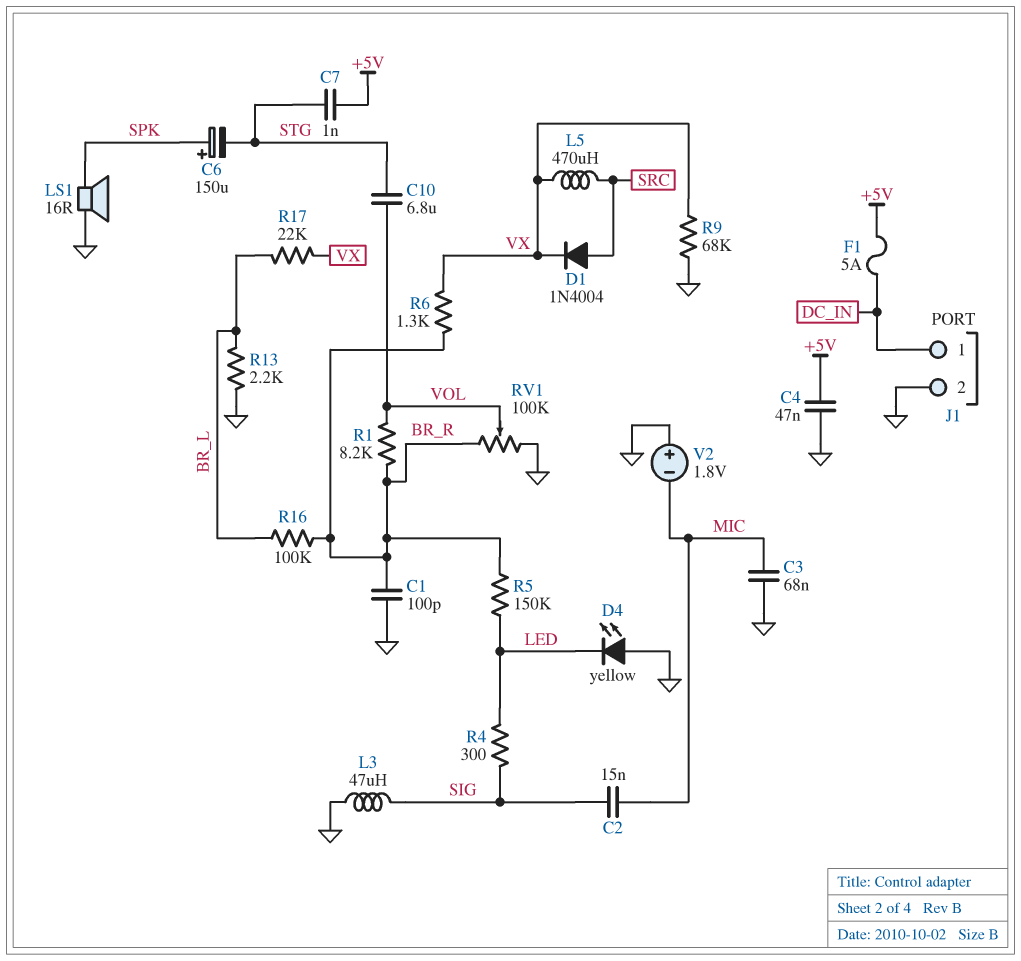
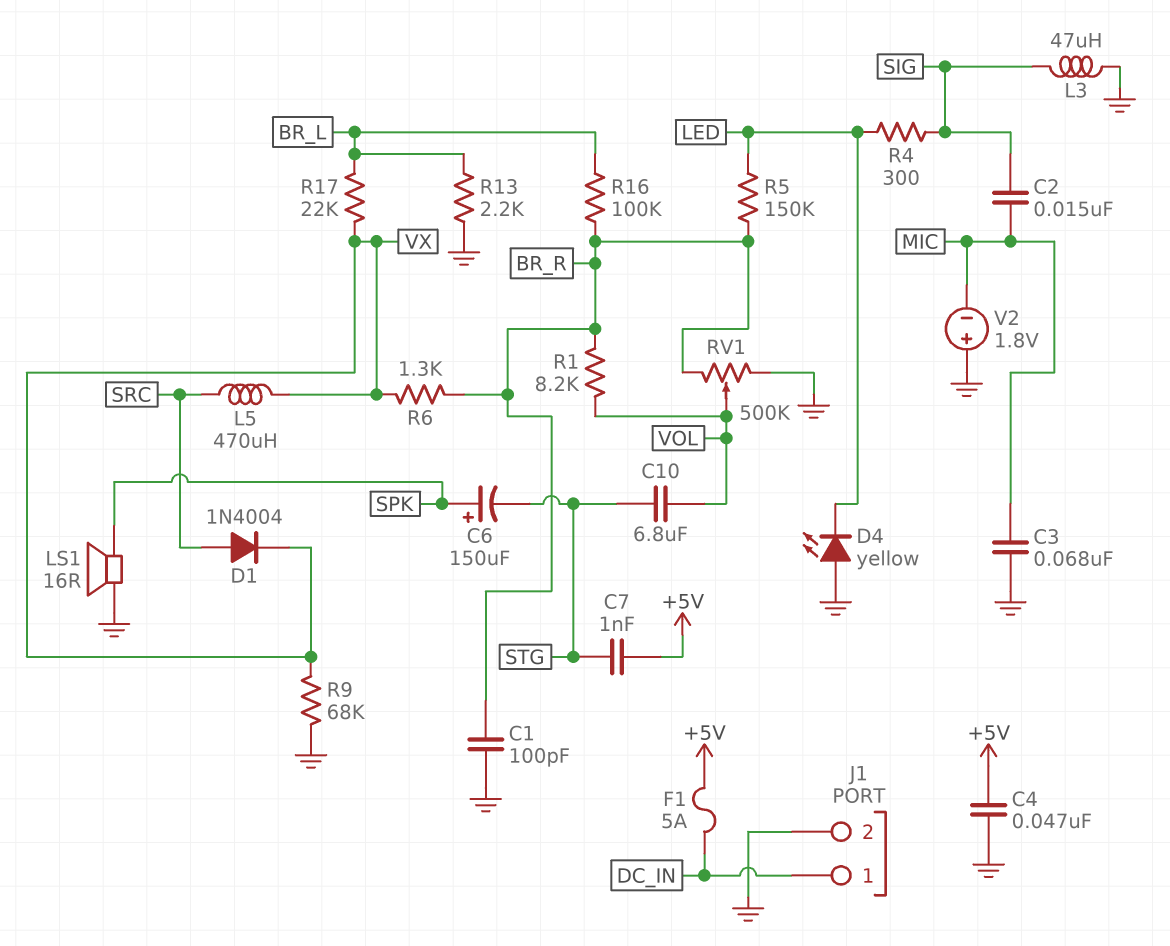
RV1: 100k (BR_R, GND, wiper VOL) -> 500k (BR_R, GND, wiper VOL)

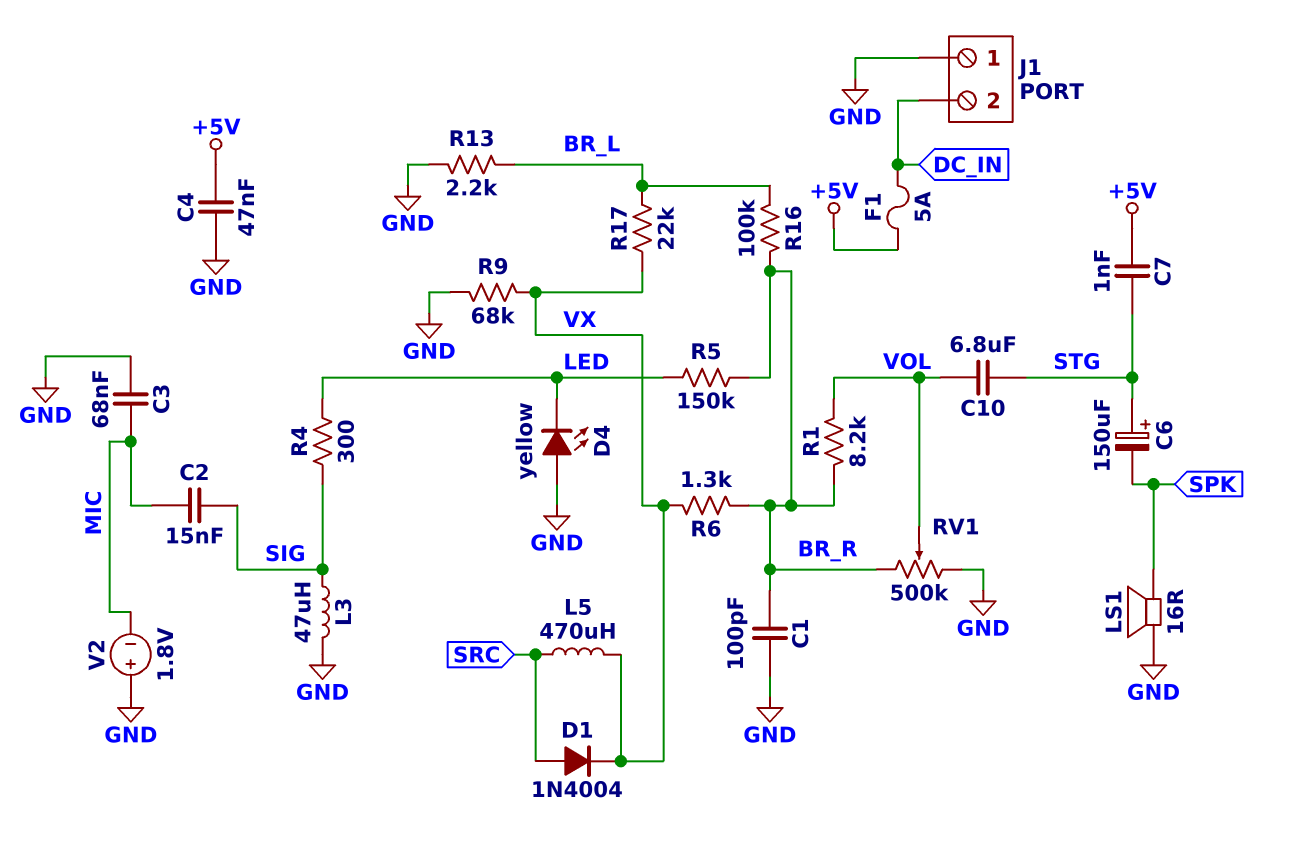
C6: 150uF (plus SPK, minus STG) -> 150uF (plus STG, minus SPK)
J1 pin 1: DC_IN -> GND
J1 pin 2: GND -> DC_IN

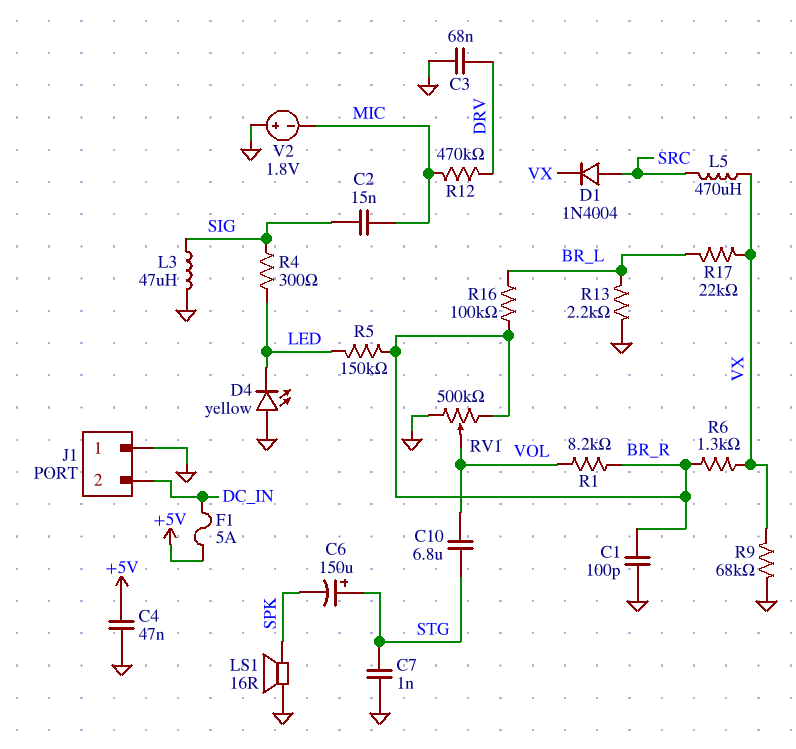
C3: 68nF (GND, MIC) -> 68nF (DRV, GND)
C7: 1nF (+5V, STG) -> 1nF (GND, STG)
R12: none -> 470k (DRV, MIC)

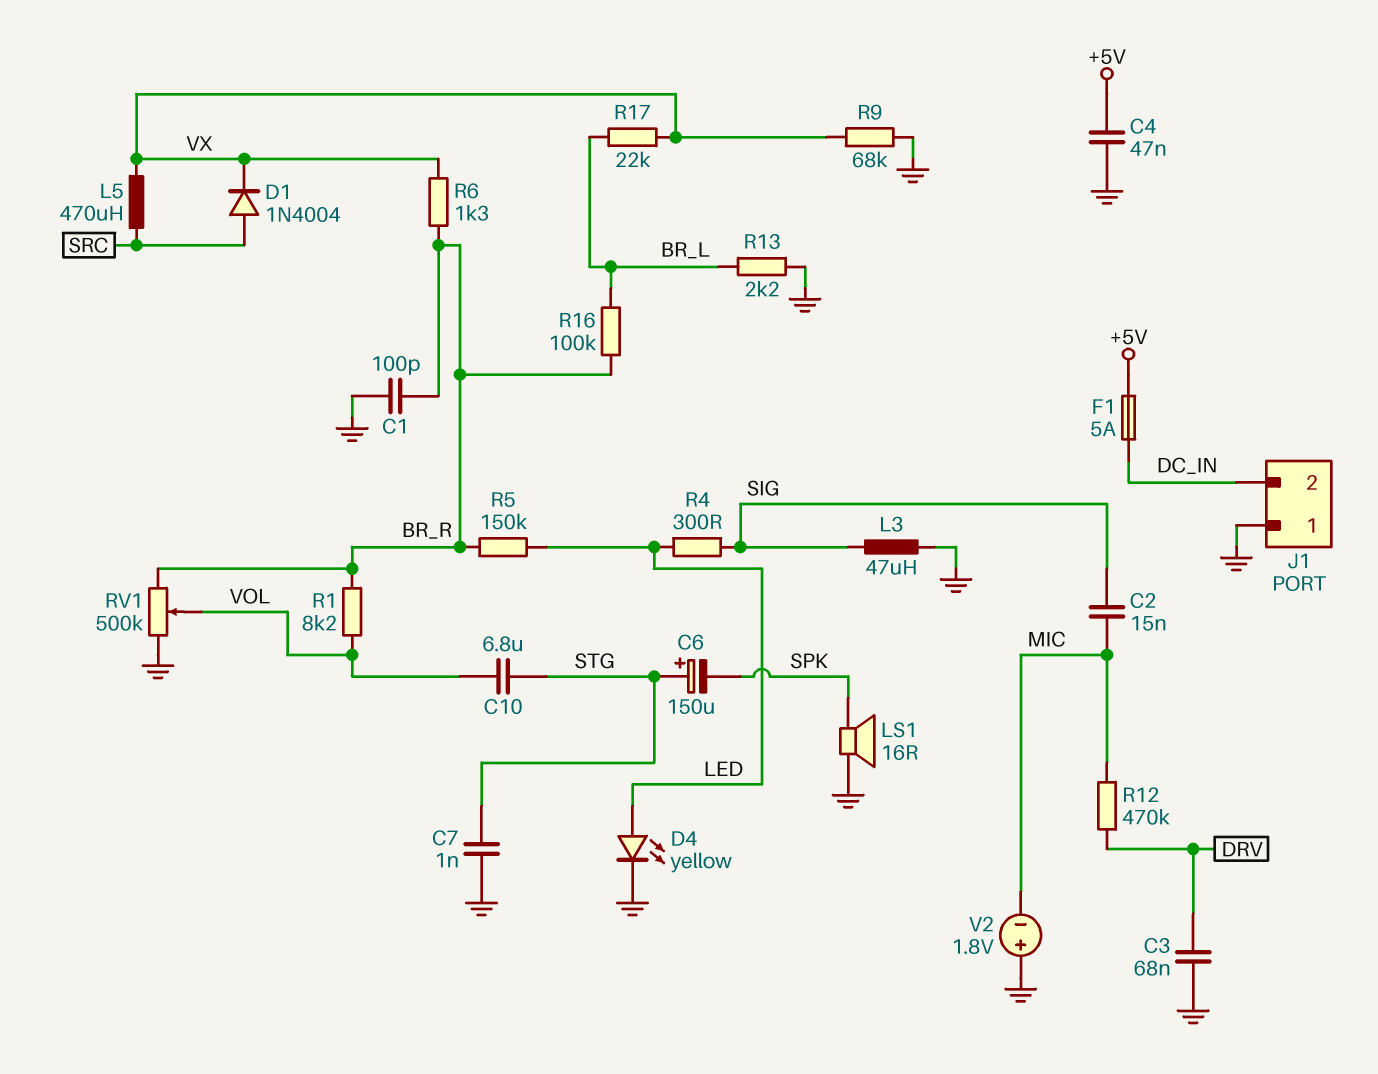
D4: LED yellow (A GND, K LED) -> LED yellow (A LED, K GND)

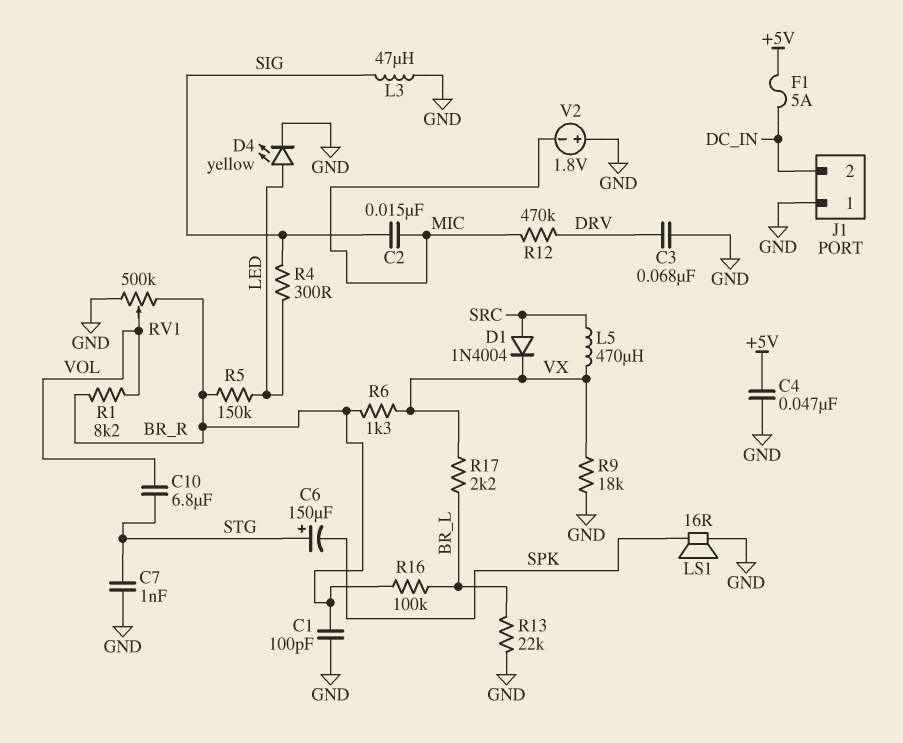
R9: 68k (GND, VX) -> 18k (GND, VX)
R13: 2.2k (BR_L, GND) -> 22k (BR_L, GND)
R17: 22k (BR_L, VX) -> 2.2k (BR_L, VX)

